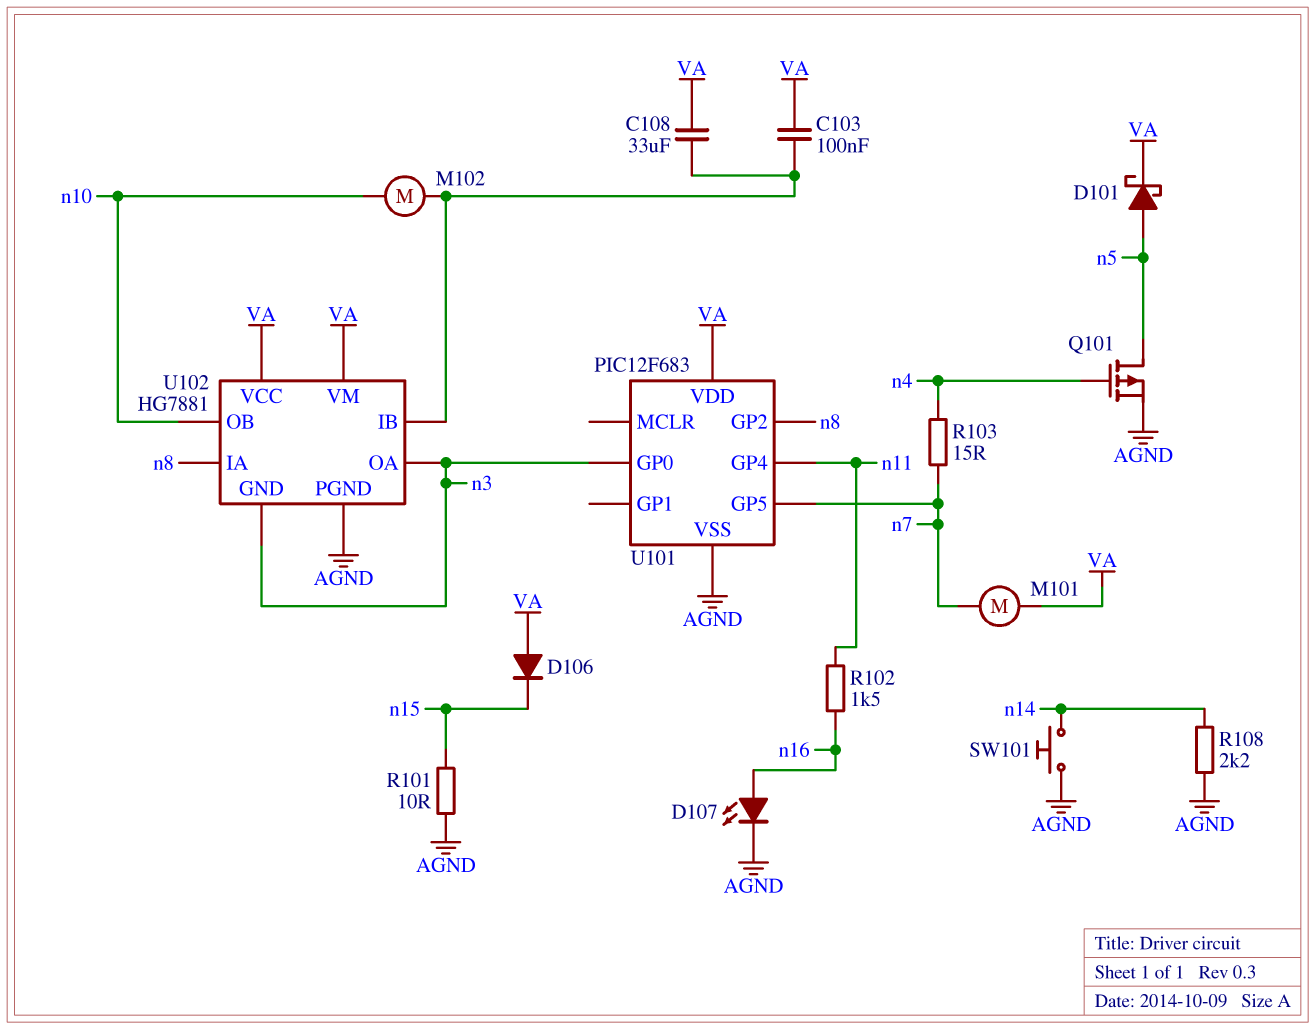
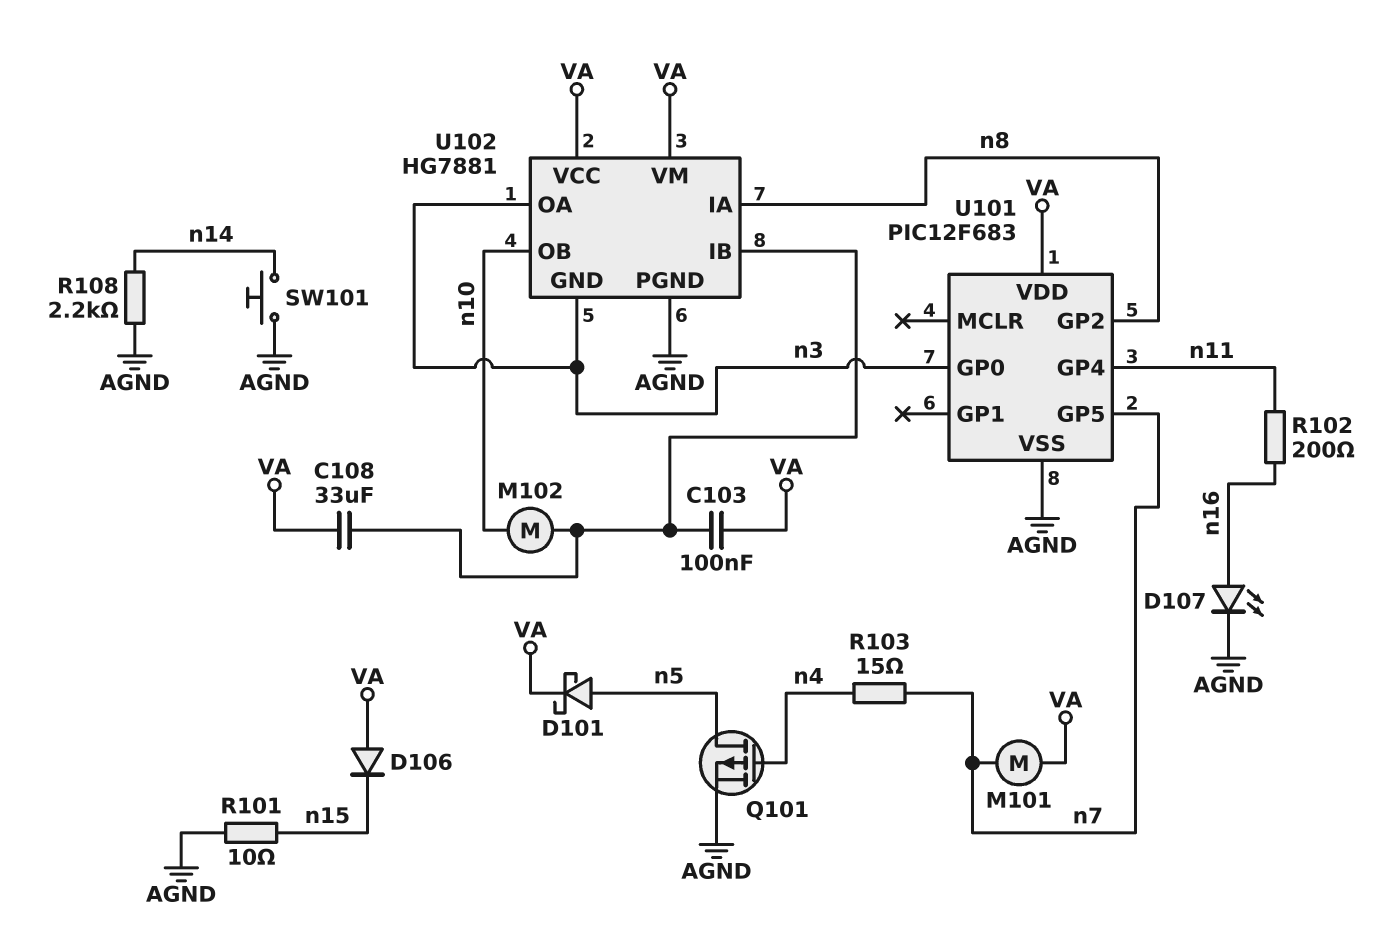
R102: 1.5k (n11, n16) -> 200 (n11, n16)

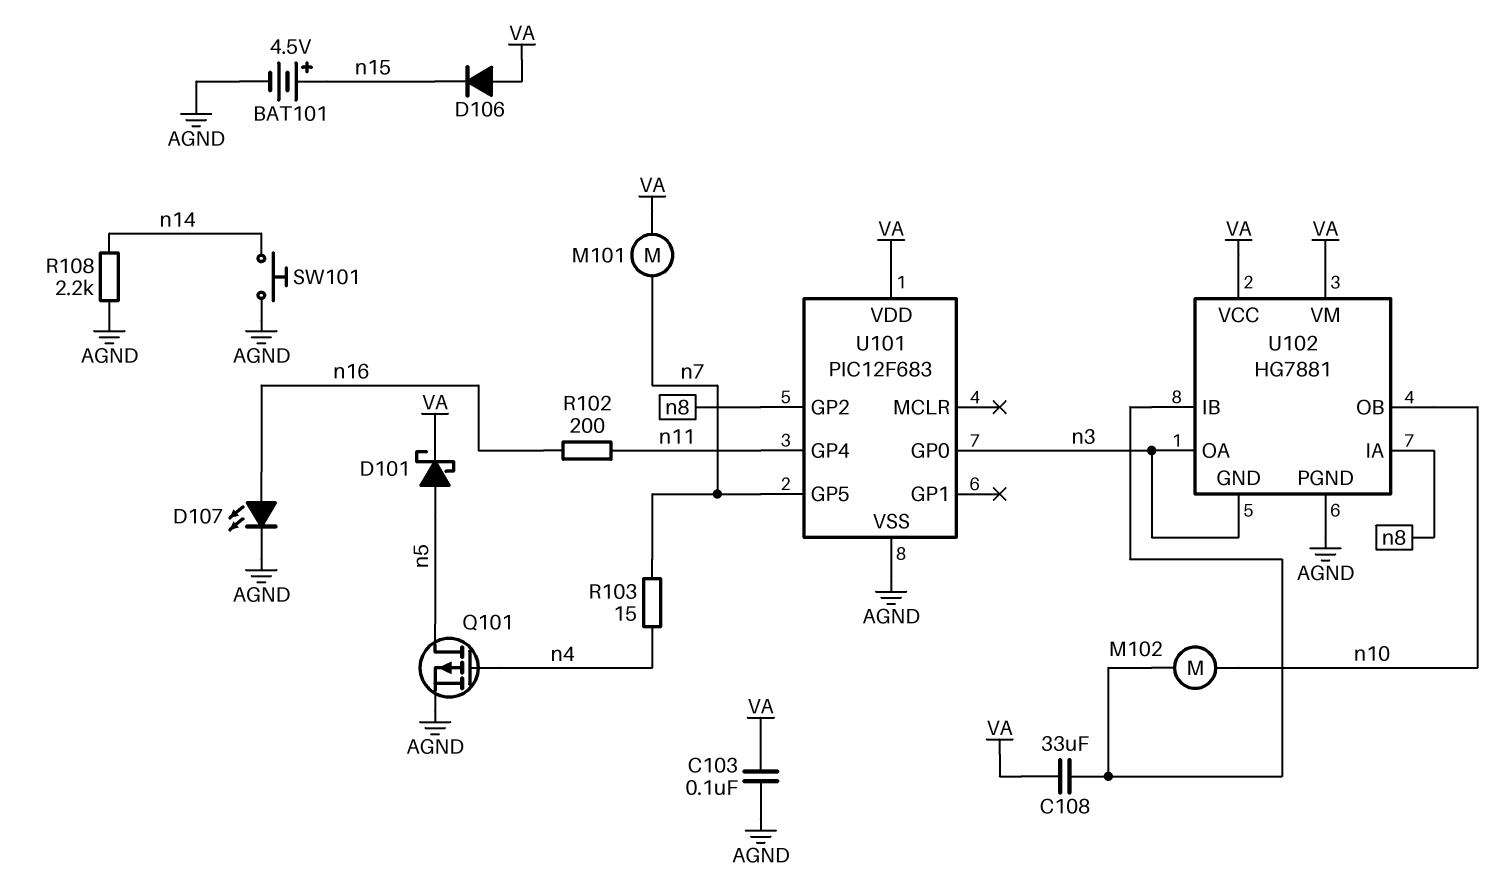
BAT101: none -> 4.5V (plus n15, minus AGND)
C103: 100nF (U102/IB, VA) -> 100nF (AGND, VA)
R101: 10 (AGND, n15) -> none

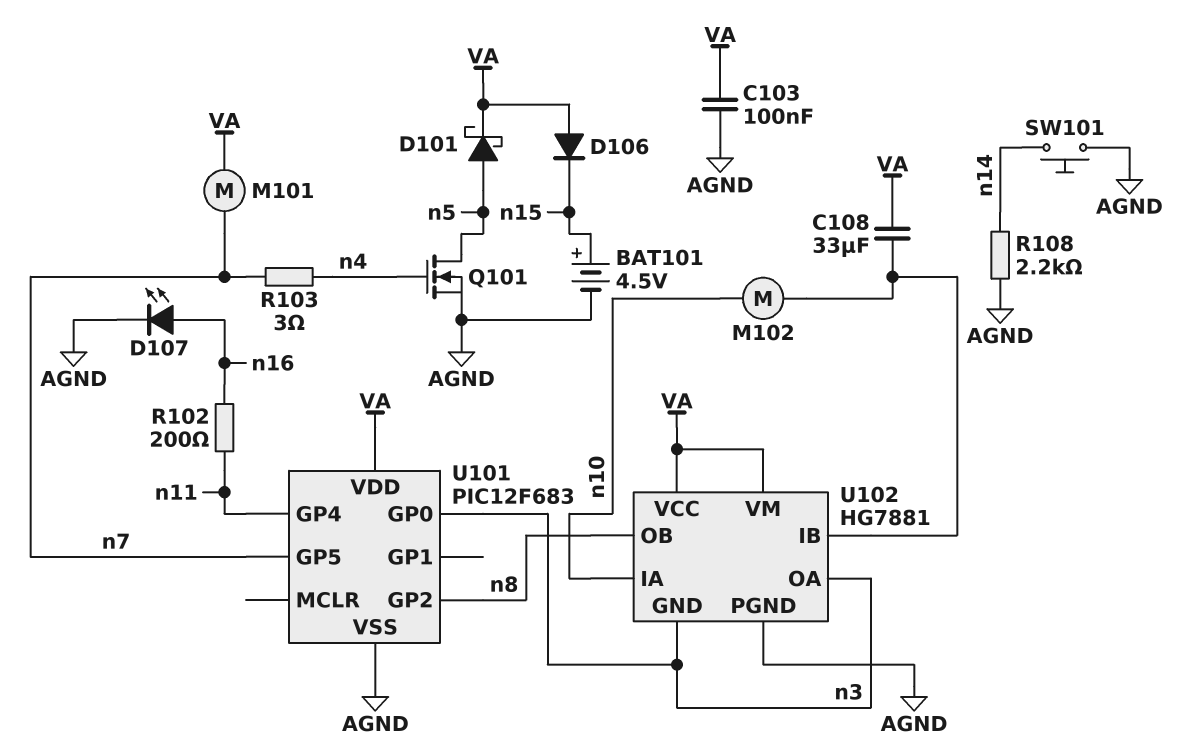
Q101: PMOS (G n4, D n5, S AGND) -> NMOS (G n4, D n5, S AGND)
R103: 15 (n4, n7) -> 3 (n4, n7)
U102 pin IA: n8 -> n10
U102 pin OB: n10 -> n8

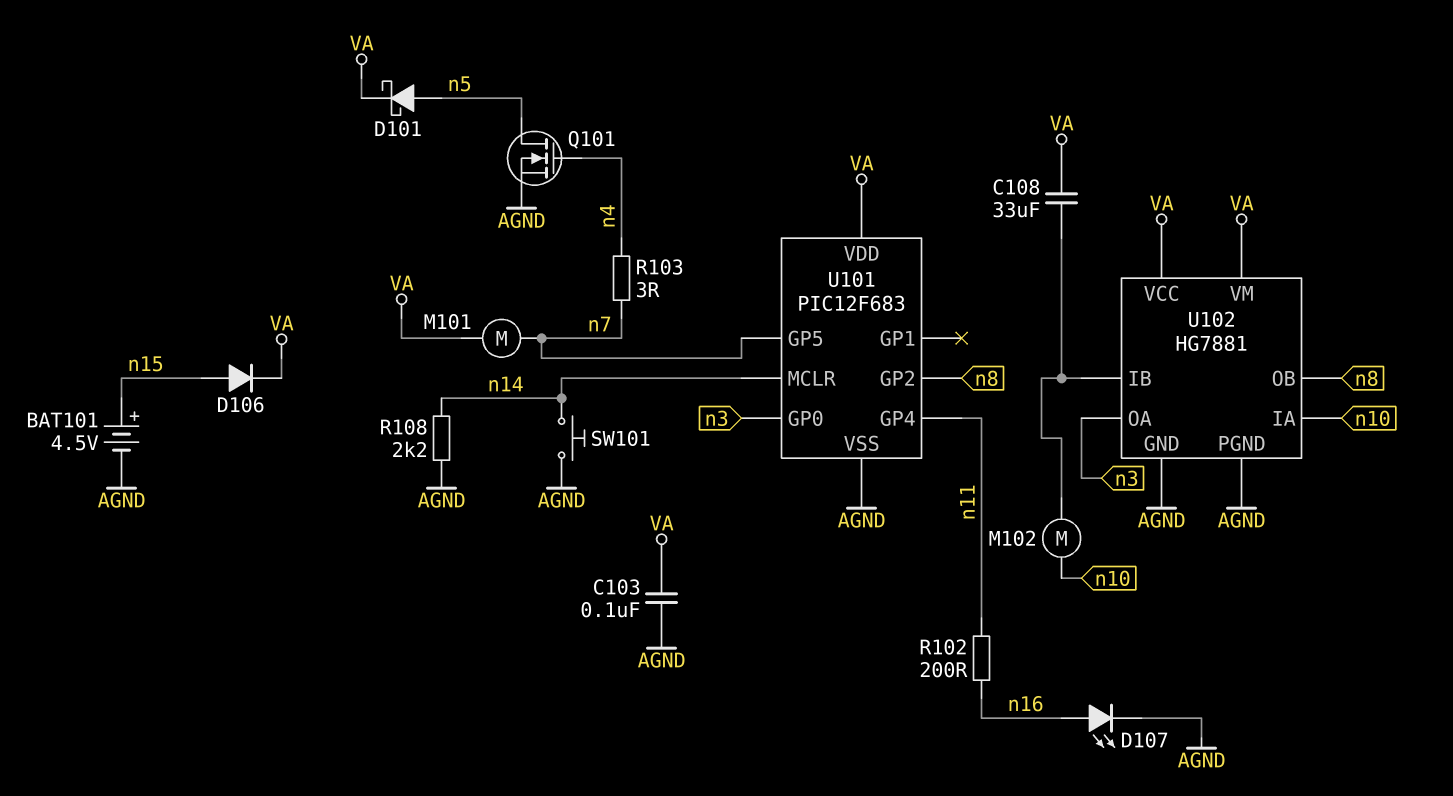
D106: diode (A VA, K n15) -> diode (A n15, K VA)
U101 pin MCLR: none -> n14
U102 pin GND: n3 -> AGND

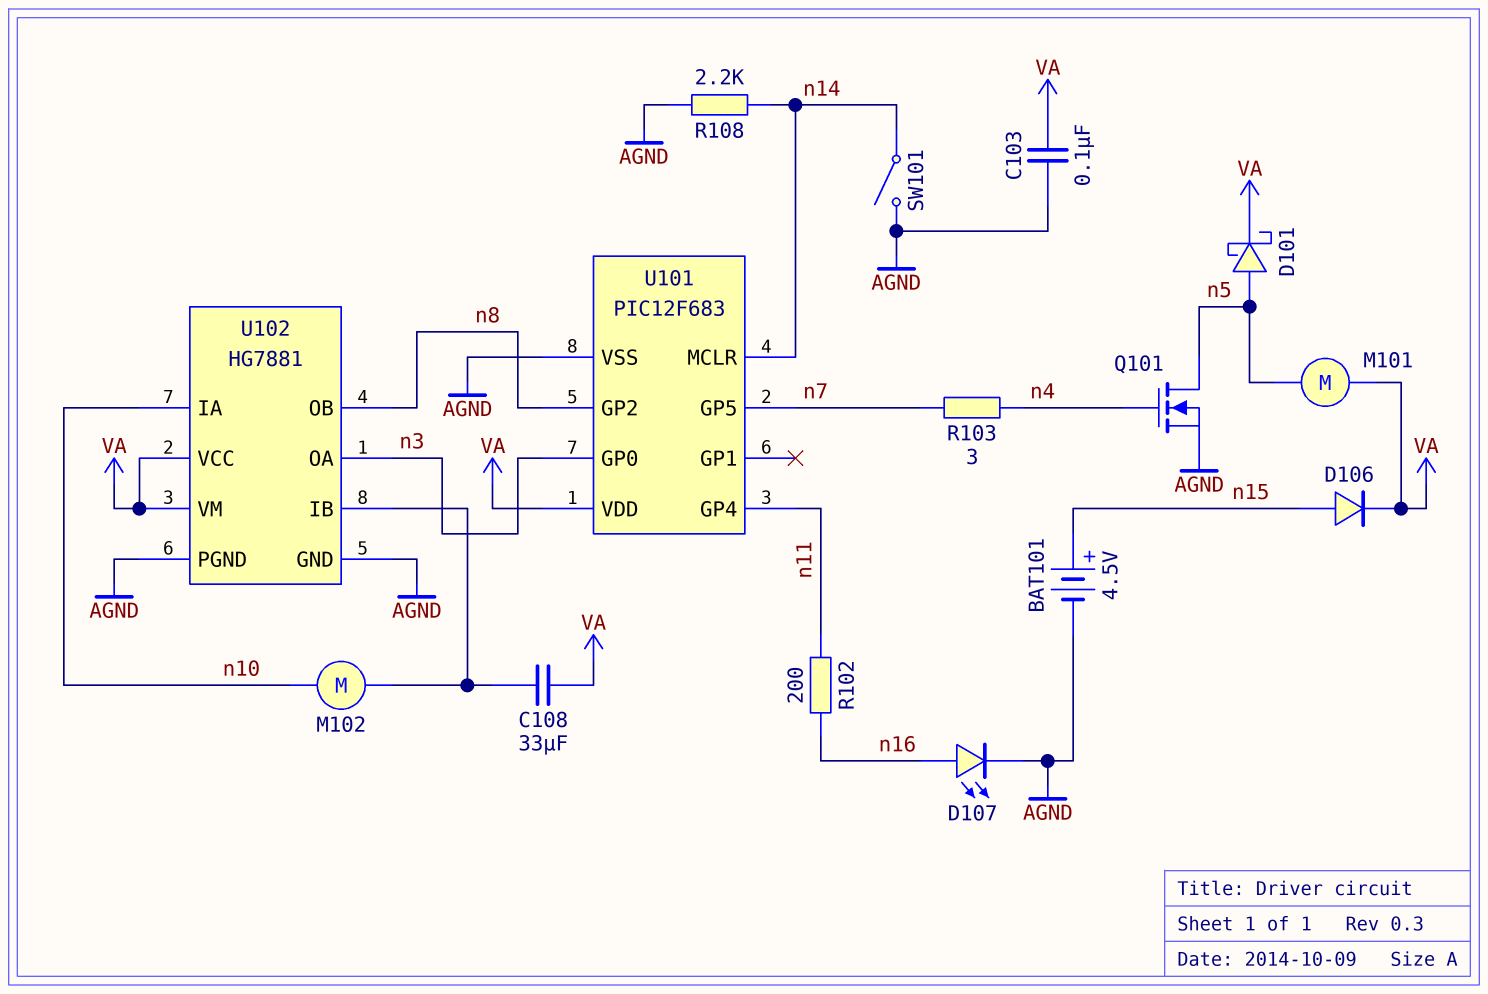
M101: motor (VA, n7) -> motor (VA, n5)
SW101: button (AGND, n14) -> switch (AGND, n14)

